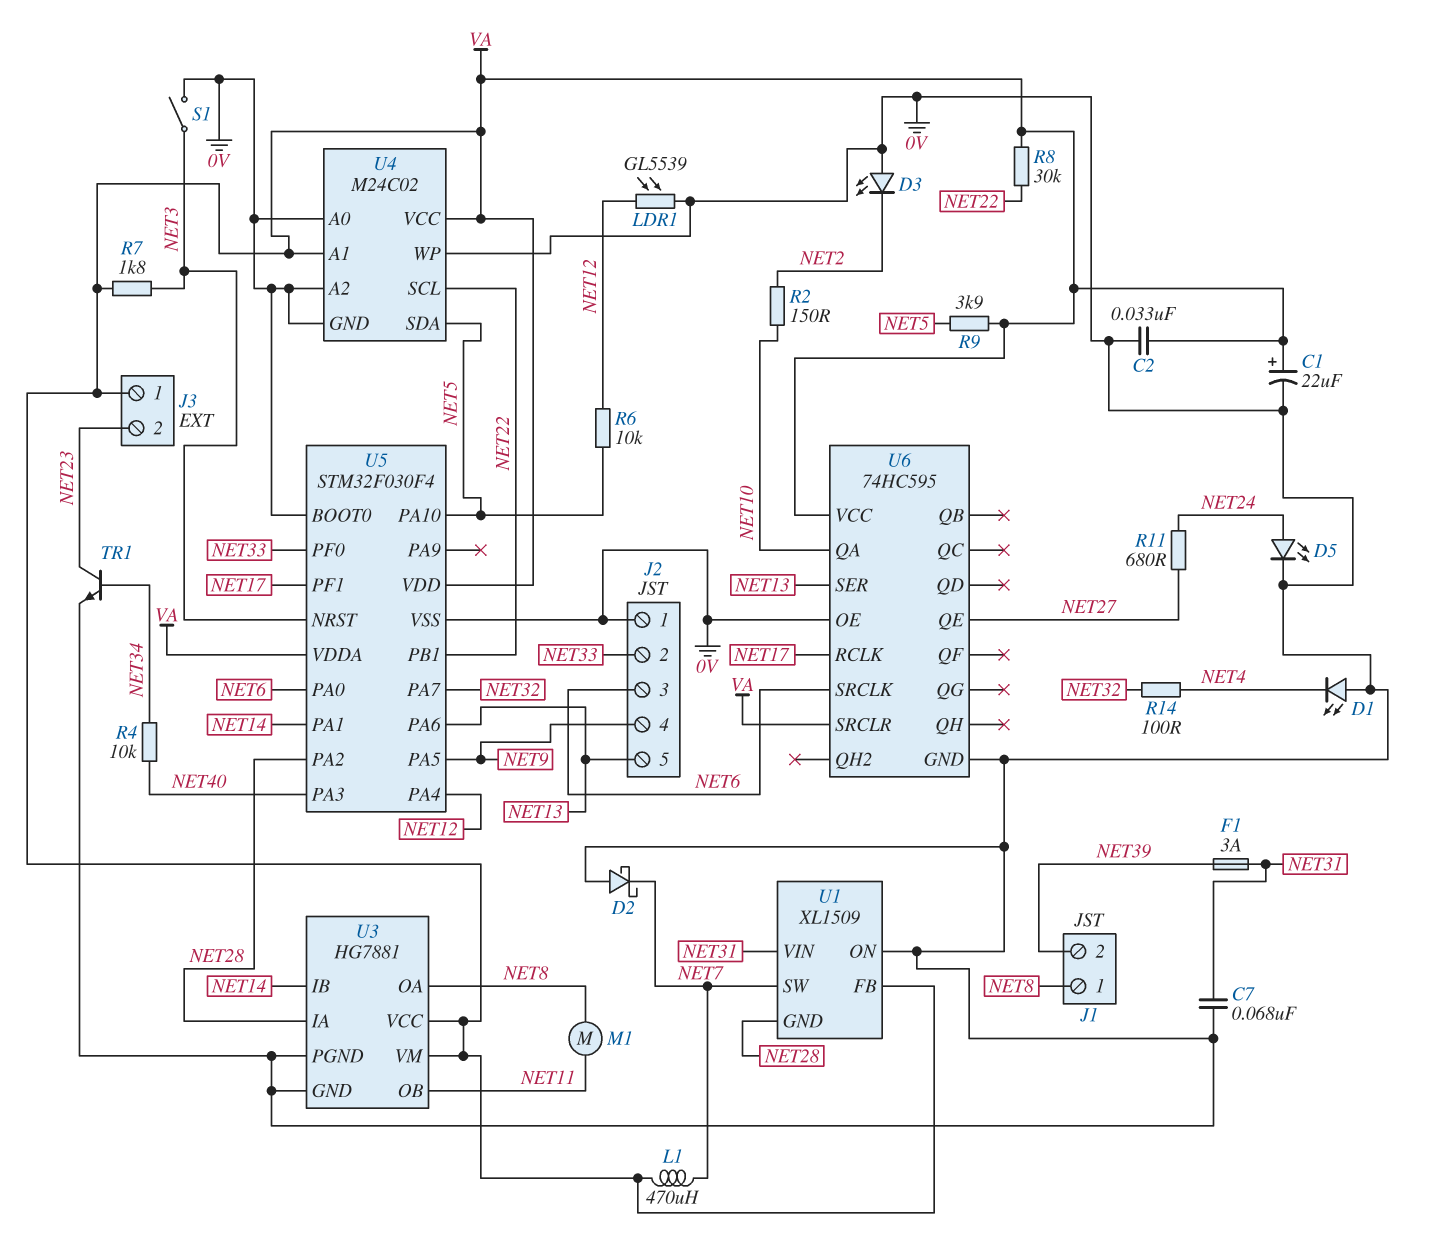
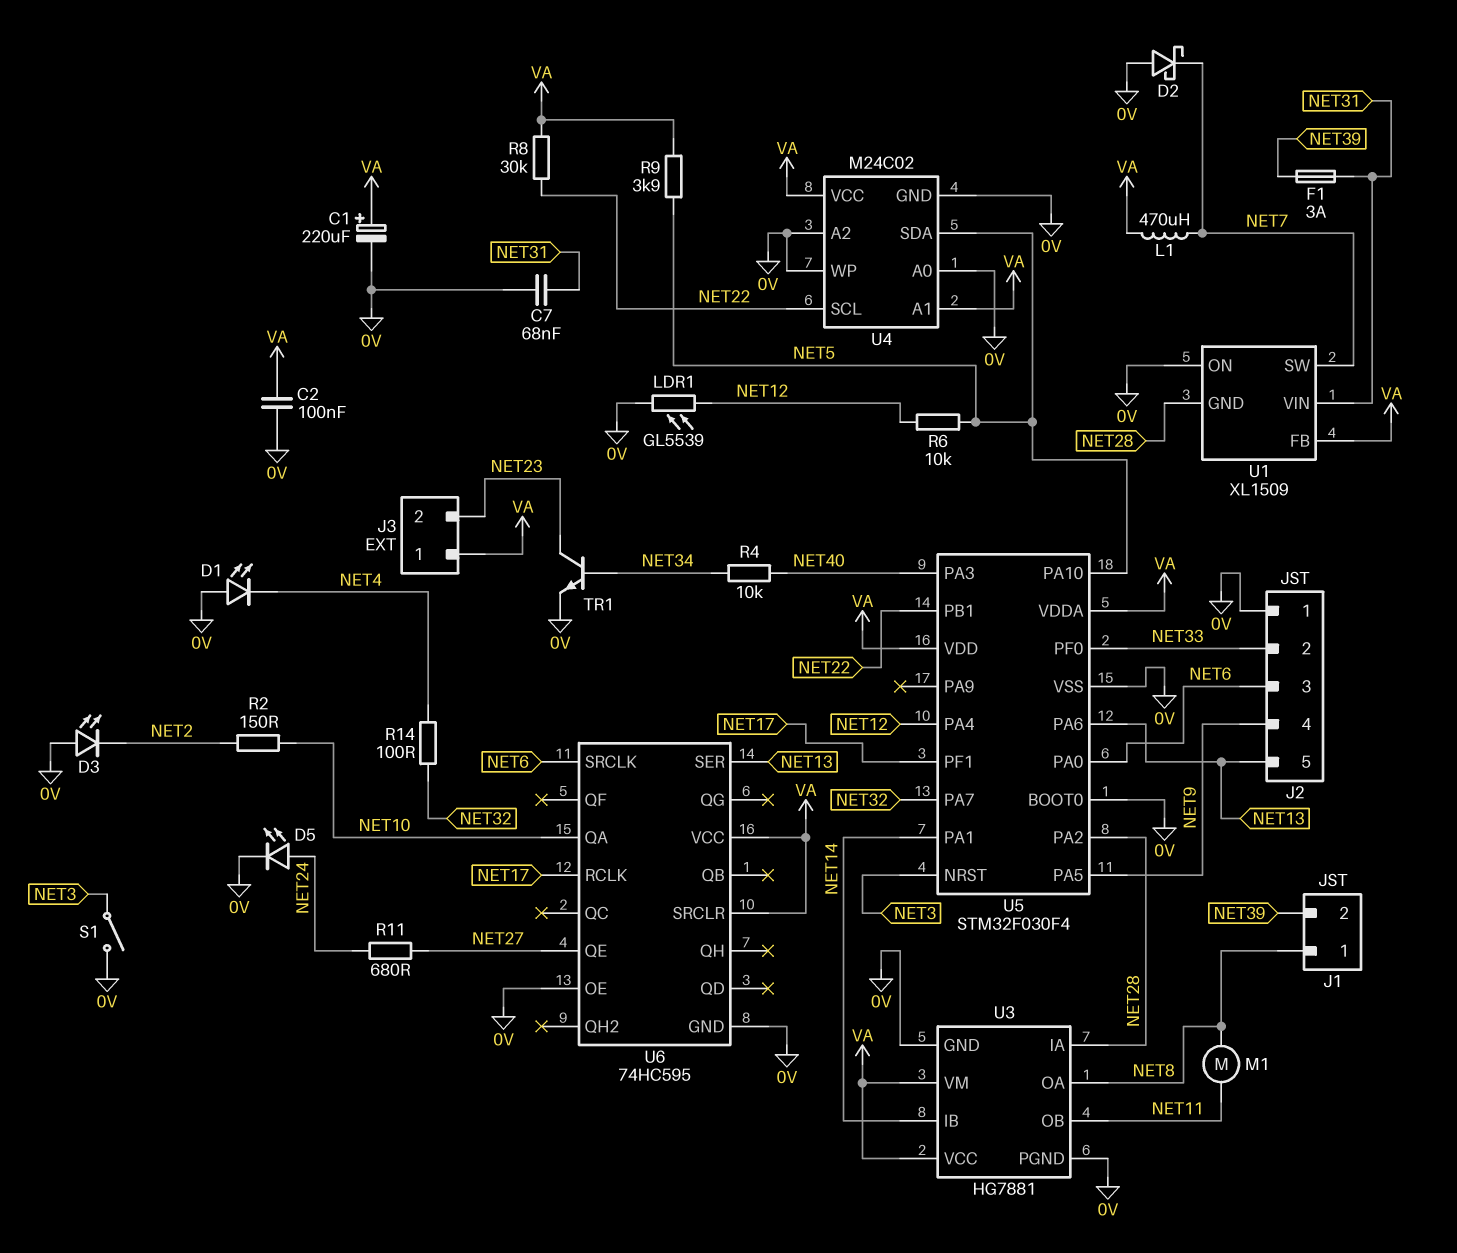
C1: 22uF (plus VA, minus 0V) -> 220uF (plus VA, minus 0V)
C2: 33nF (0V, VA) -> 100nF (0V, VA)
R7: 1.8k (NET3, VA) -> none

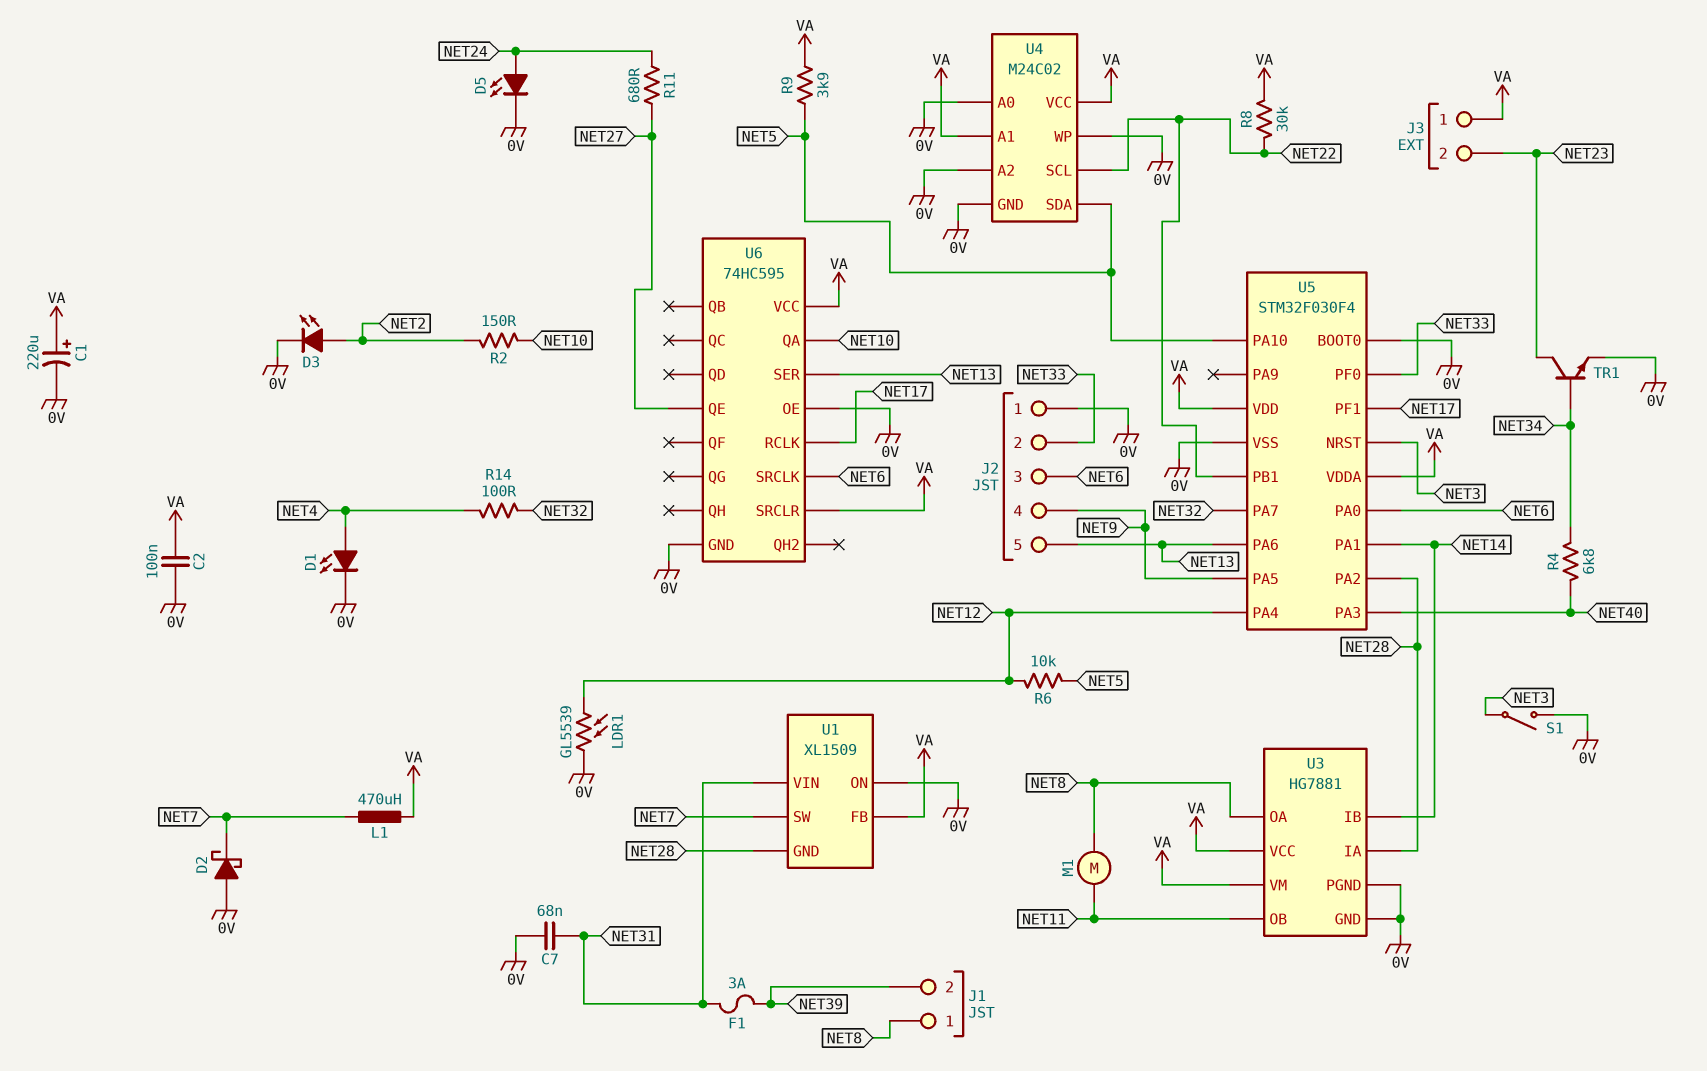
D1: LED (A 0V, K NET4) -> LED (A NET4, K 0V)
D3: LED (A 0V, K NET2) -> LED (A NET2, K 0V)
R4: 10k (NET34, NET40) -> 6.8k (NET34, NET40)

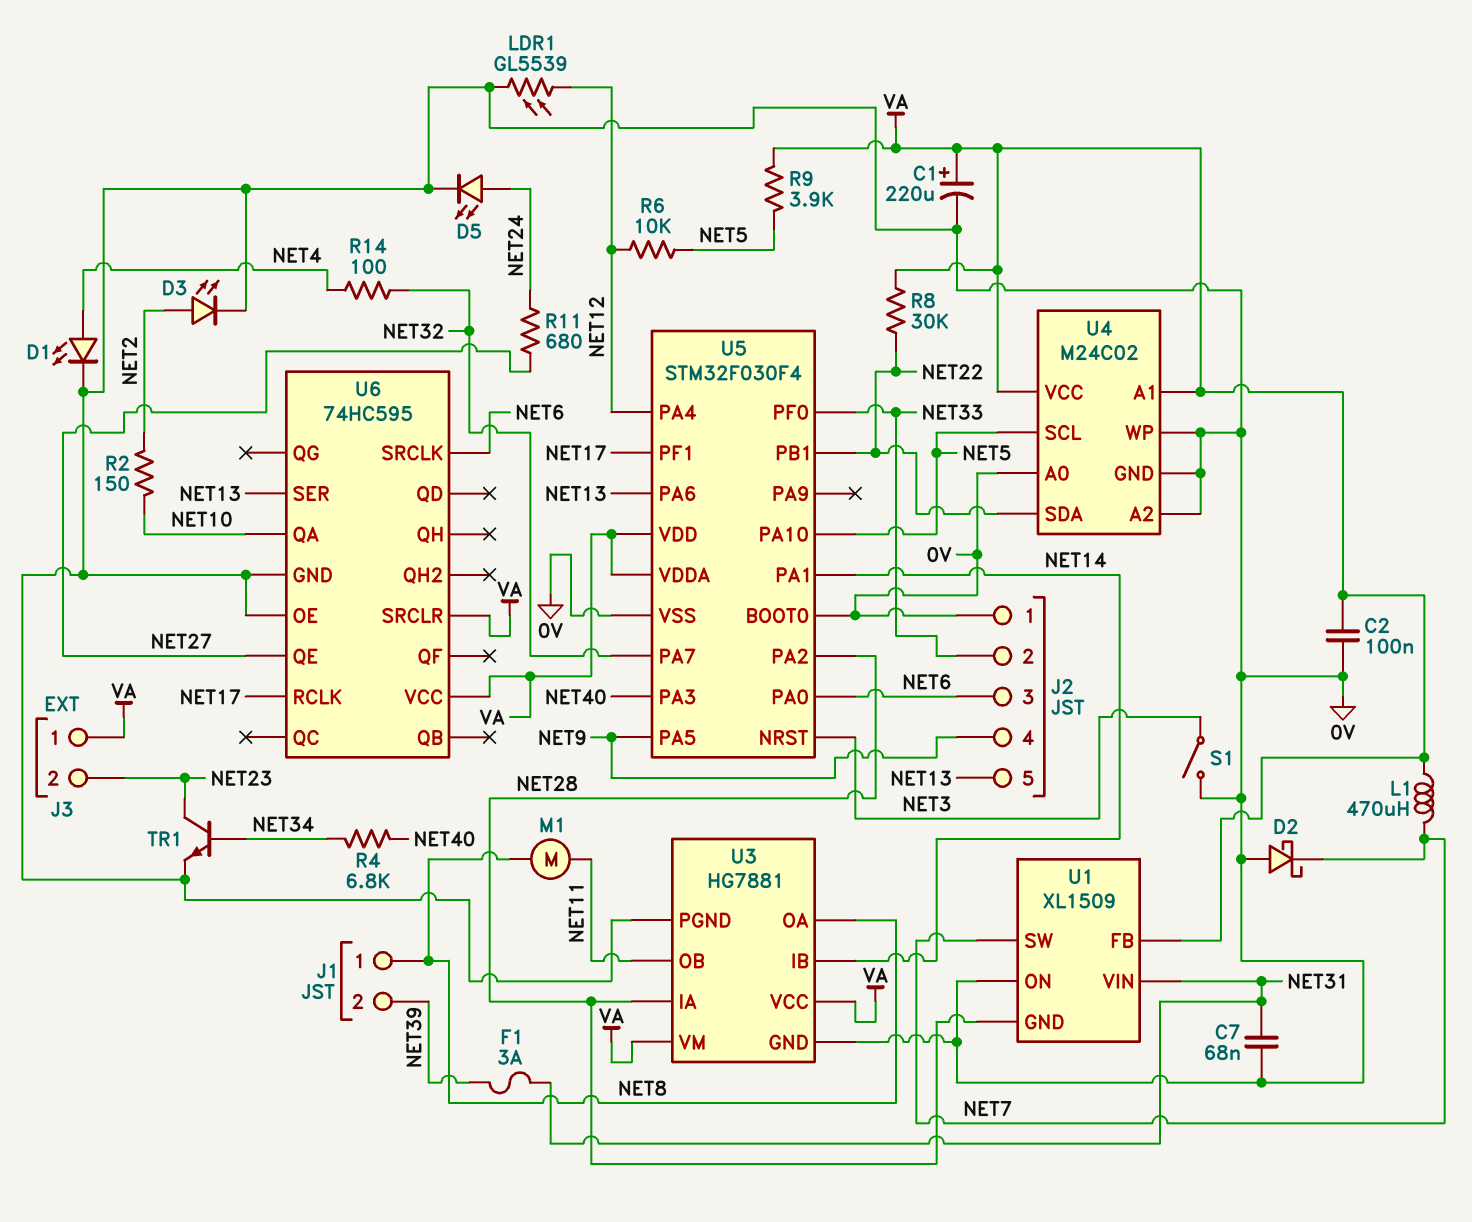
U4 pin SCL: NET22 -> NET5
U4 pin SDA: NET5 -> NET22

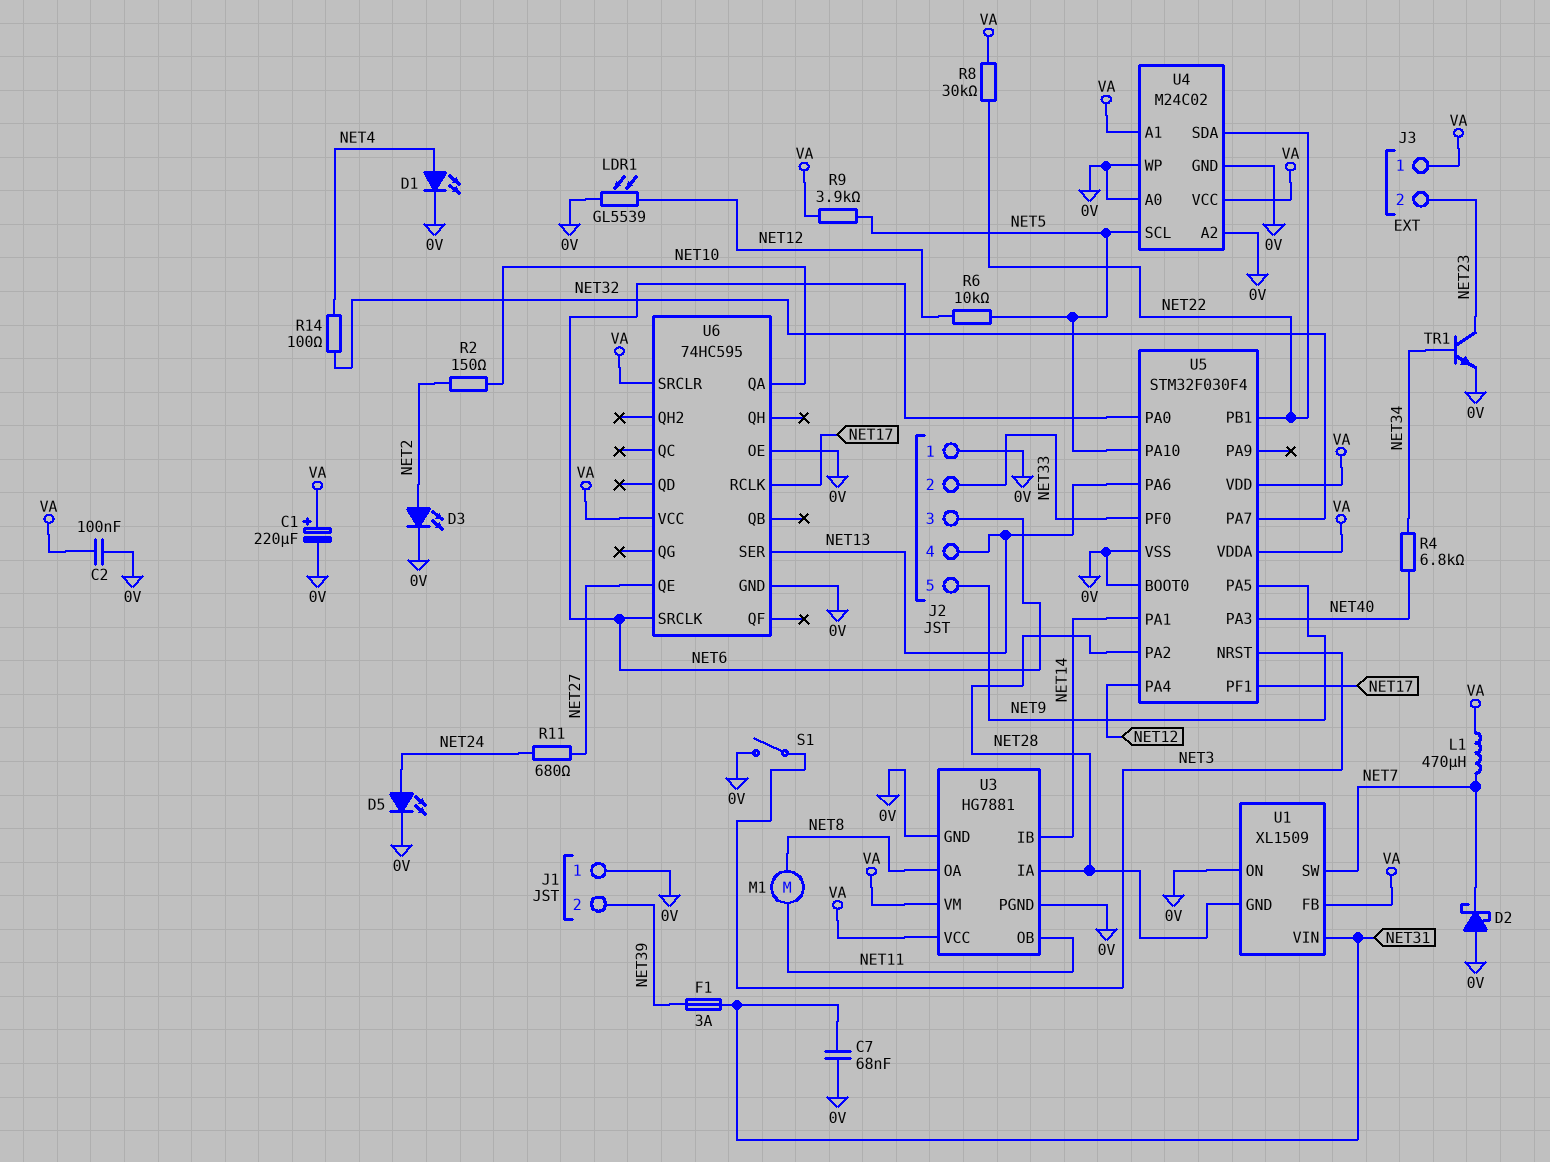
J1 pin 1: NET8 -> 0V
J2 pin 4: NET9 -> NET13
J2 pin 5: NET13 -> NET9

